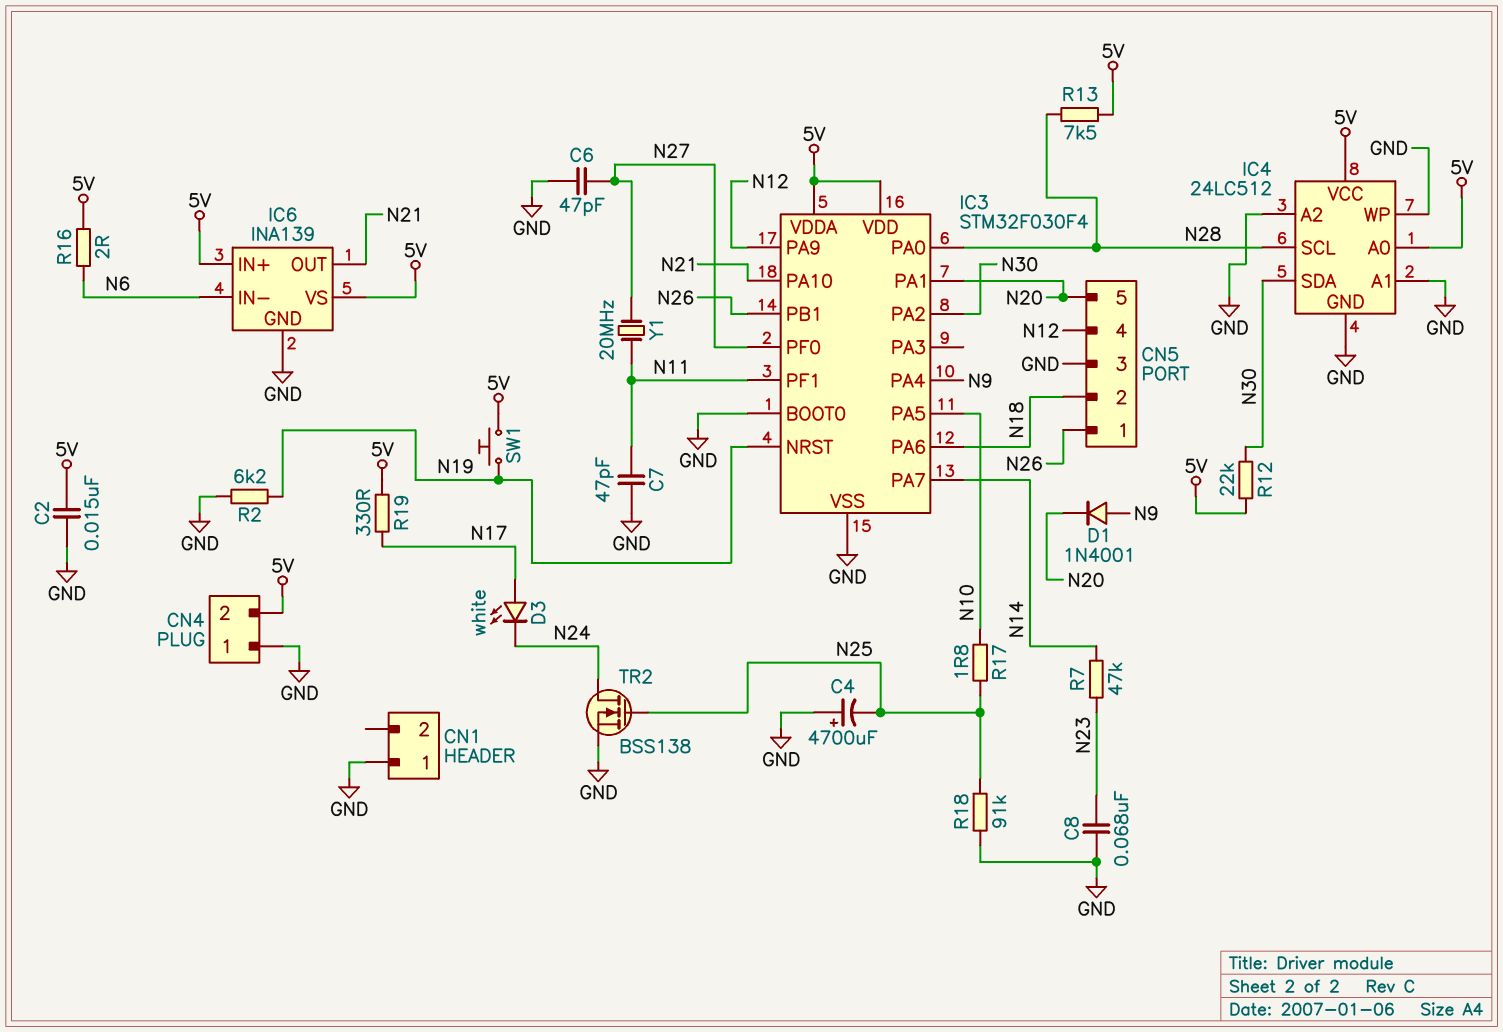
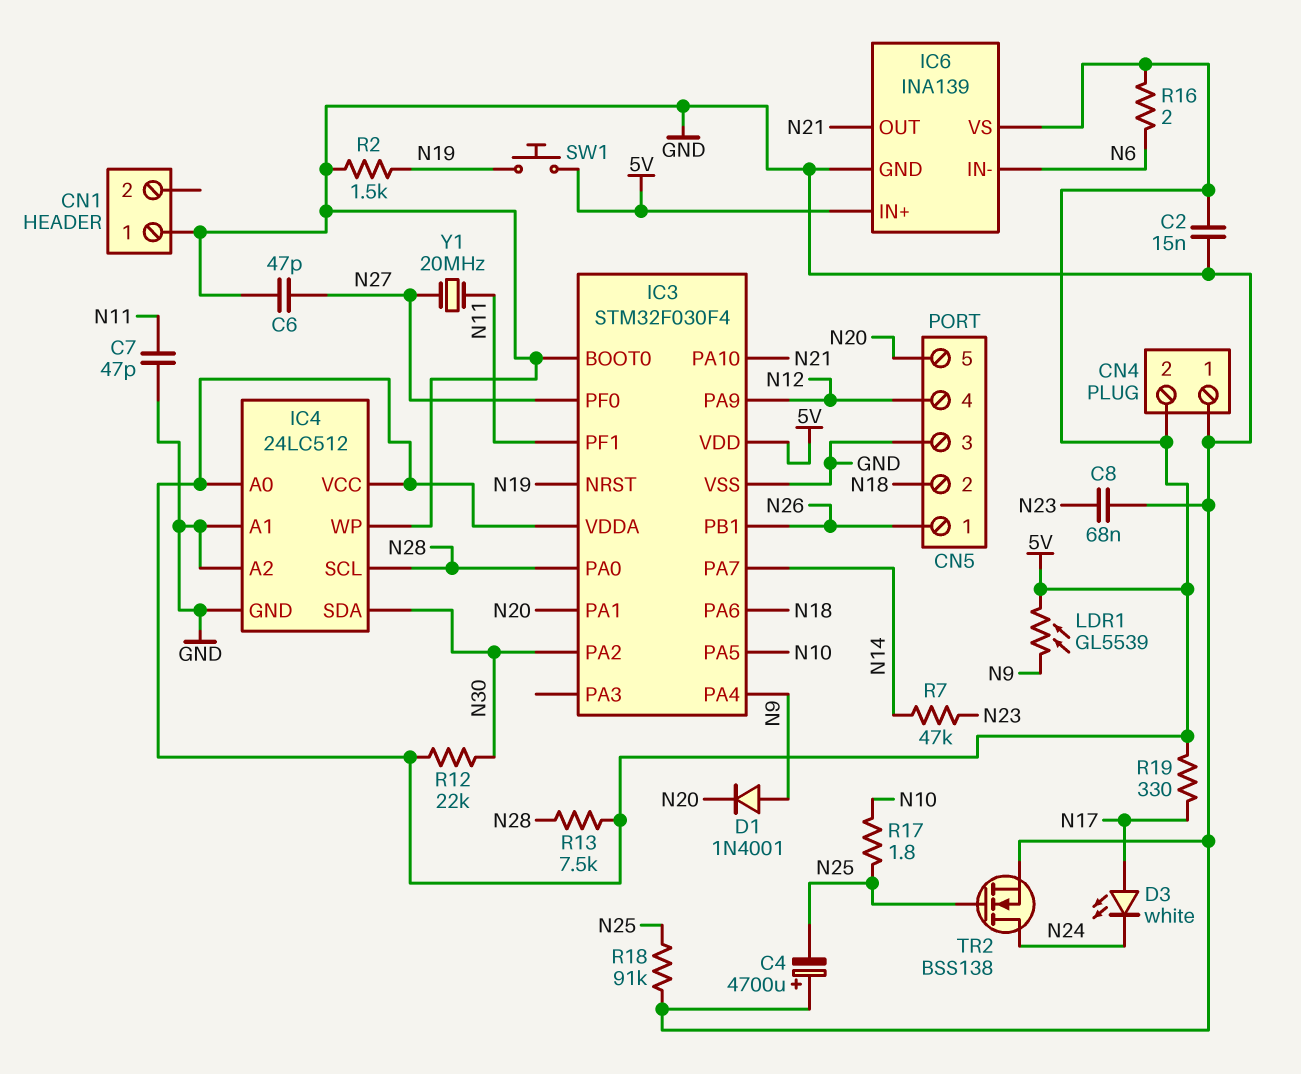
LDR1: none -> GL5539 (5V, N9)
R2: 6.2k (GND, N19) -> 1.5k (GND, N19)

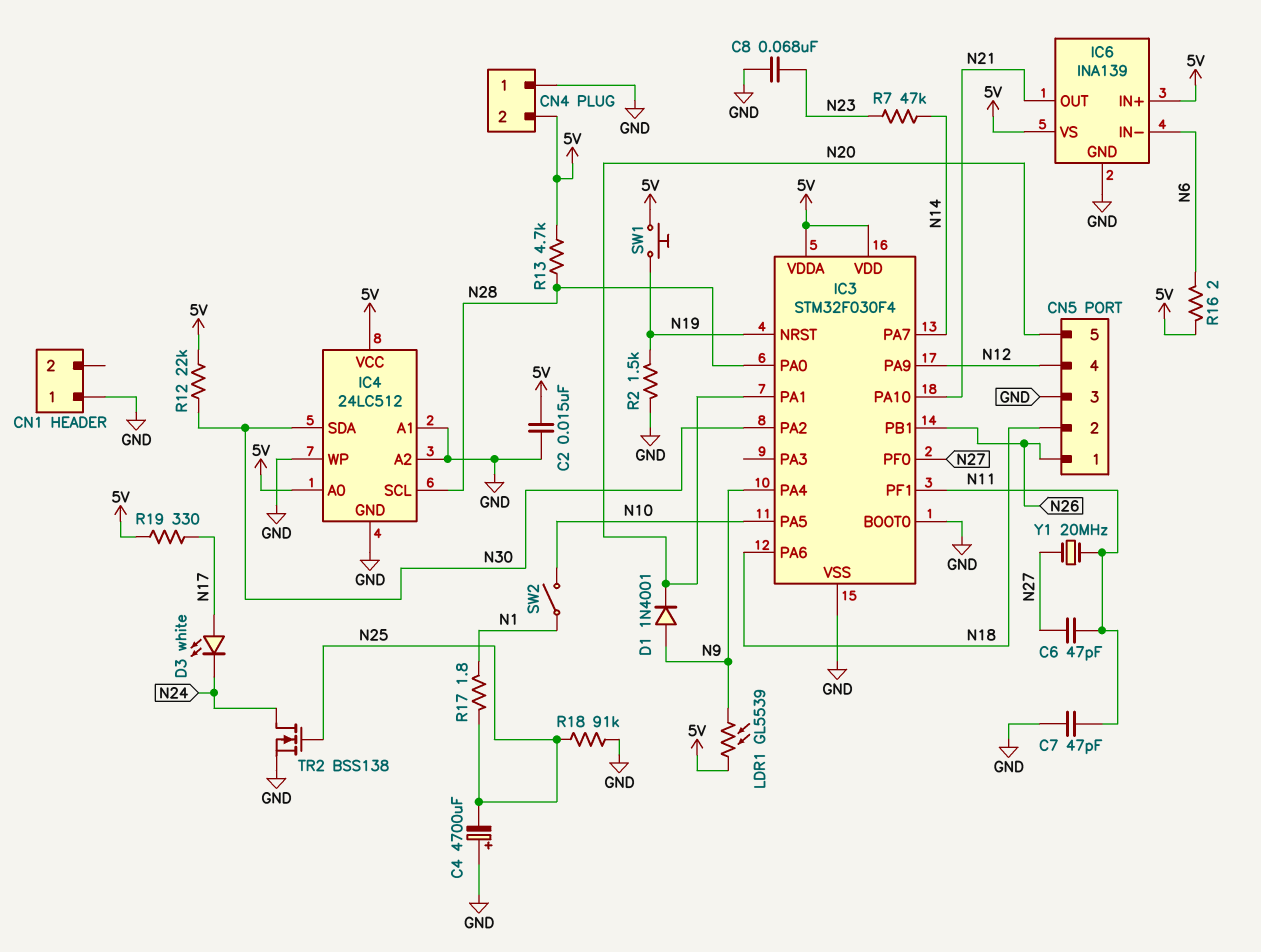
C6: 47pF (GND, N27) -> 47pF (N11, N27)
R13: 7.5k (5V, N28) -> 4.7k (5V, N28)
R17: 1.8 (N10, N25) -> 1.8 (N1, N25)
SW2: none -> switch (N1, N10)

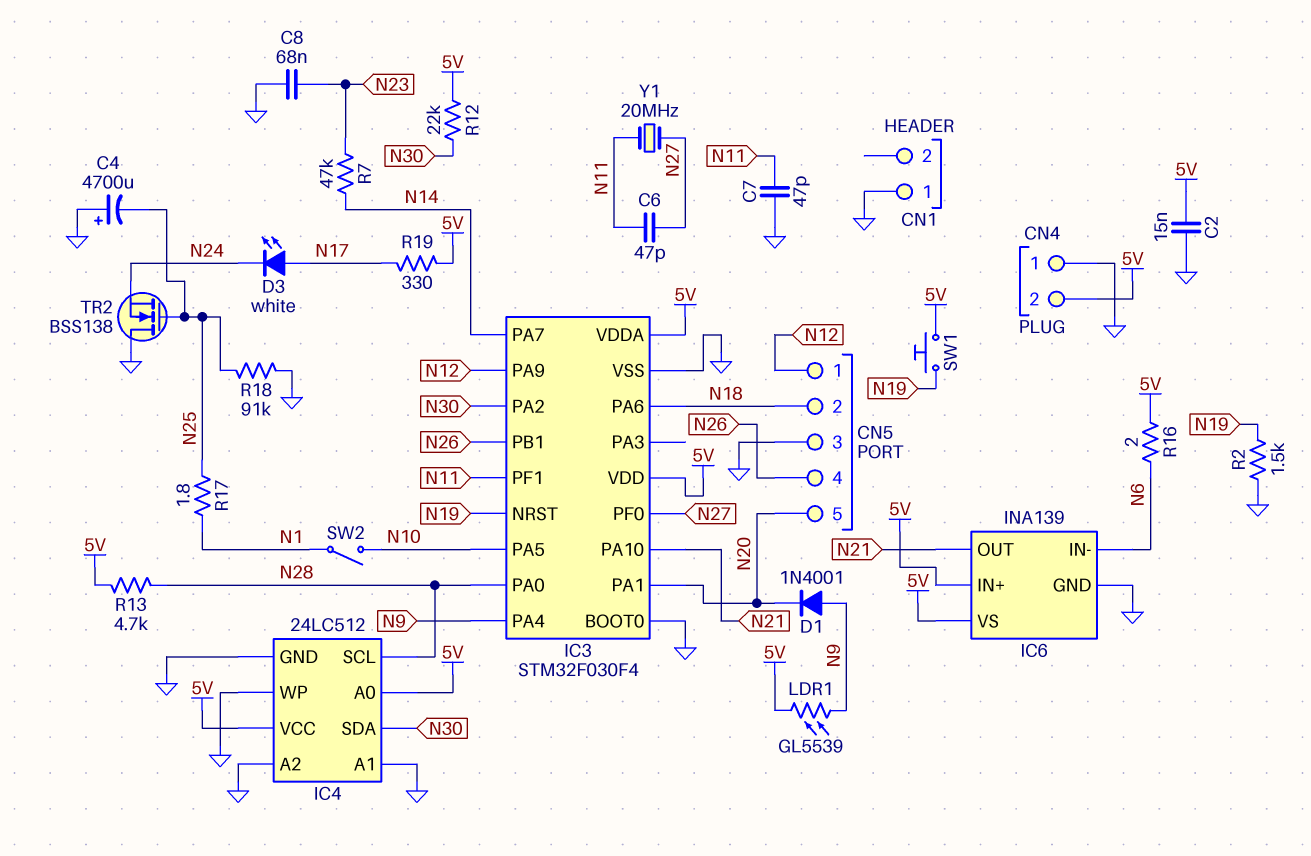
CN5 pin 1: N26 -> N12
CN5 pin 4: N12 -> N26
TR2: NMOS BSS138 (G N25, D N24, S GND) -> NMOS BSS138 (G N25, D GND, S N24)

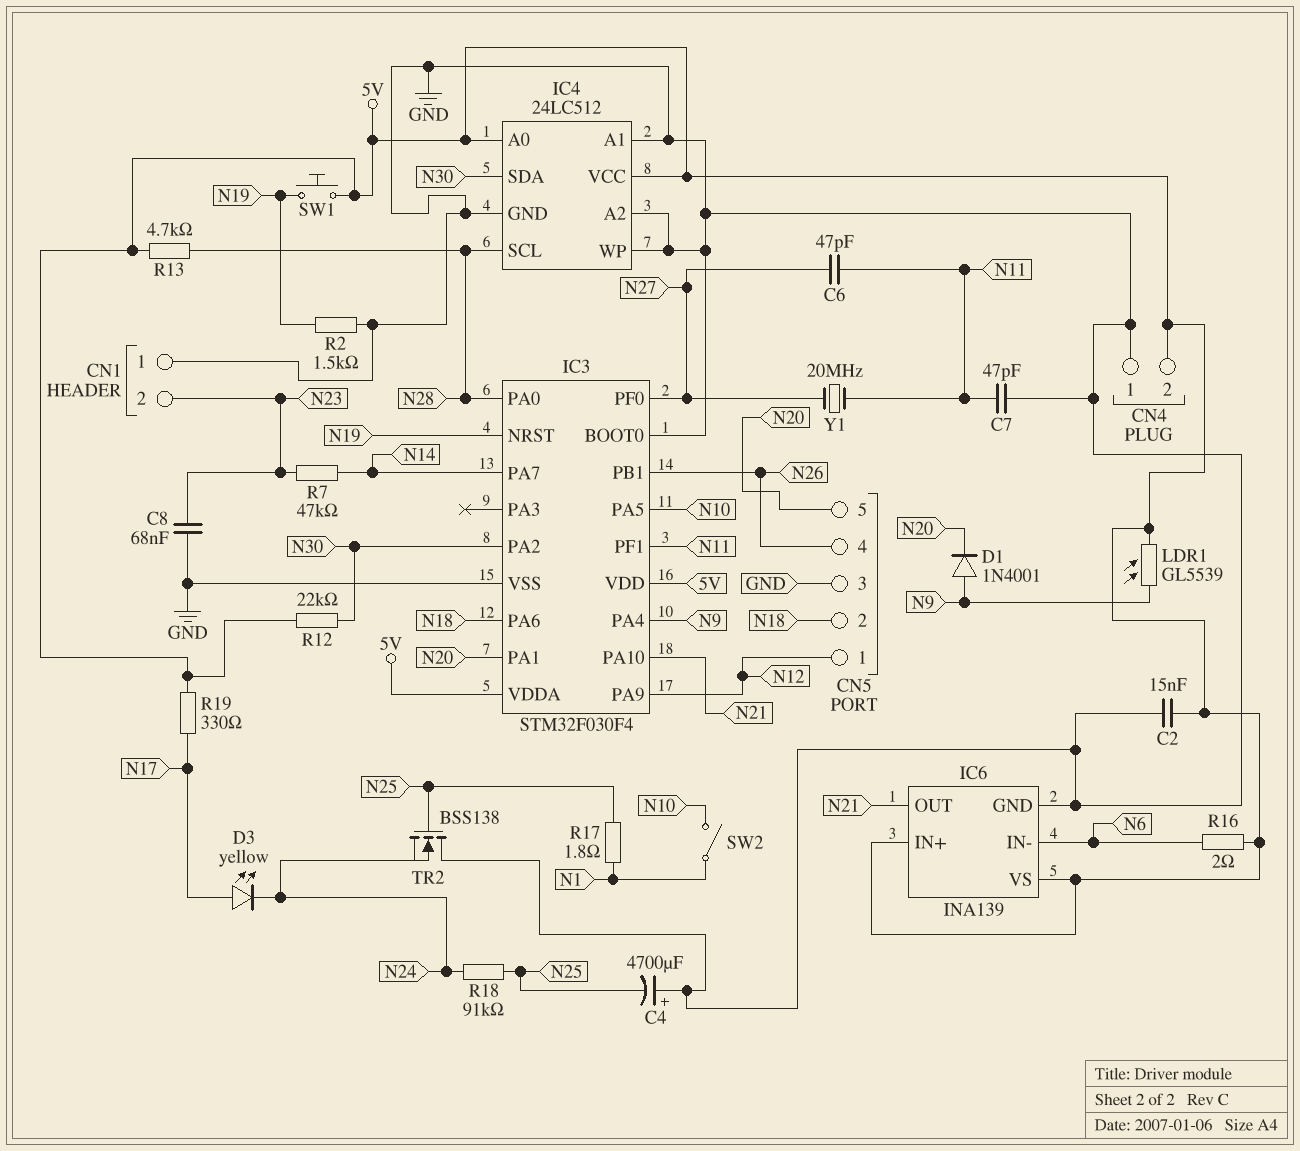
CN1 pin 2: none -> N23
D3: LED white (A N17, K N24) -> LED yellow (A N17, K N24)
R18: 91k (GND, N25) -> 91k (N24, N25)

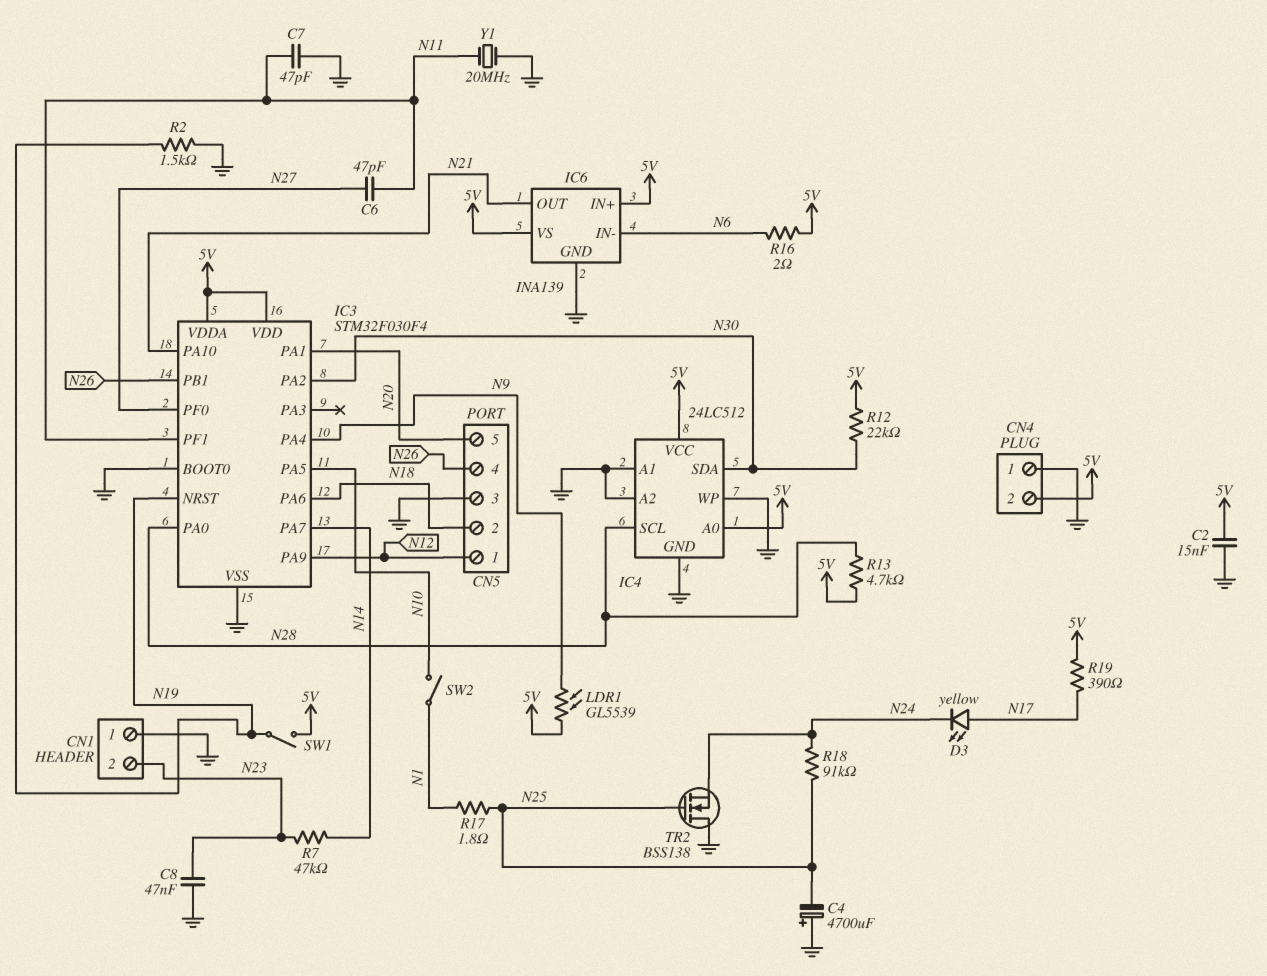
C8: 68nF (GND, N23) -> 47nF (GND, N23)
D1: diode 1N4001 (A N9, K N20) -> none
R19: 330 (5V, N17) -> 390 (5V, N17)
SW1: button (5V, N19) -> switch (5V, N19)
Y1: 20MHz (N11, N27) -> 20MHz (GND, N11)

